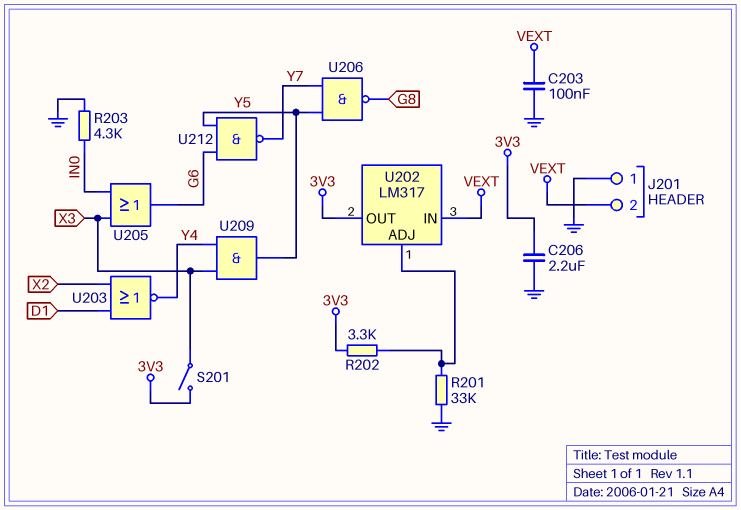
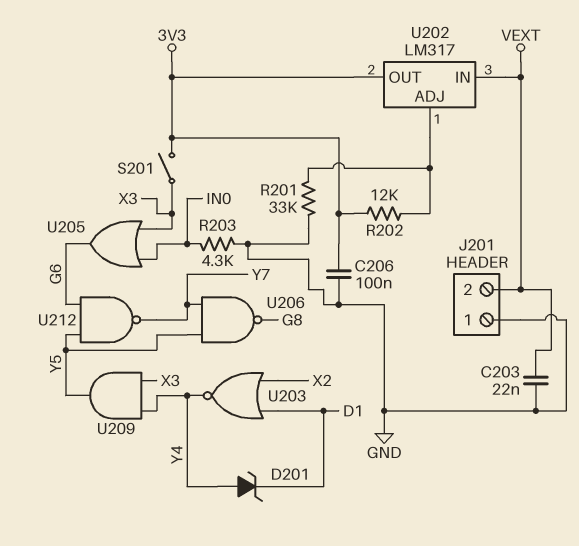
C203: 100nF (GND, VEXT) -> 22nF (GND, VEXT)
C206: 2.2uF (3V3, GND) -> 100nF (3V3, GND)
D201: none -> zener (A Y4, K D1)
R202: 3.3k (3V3, U202/ADJ) -> 12k (3V3, U202/ADJ)

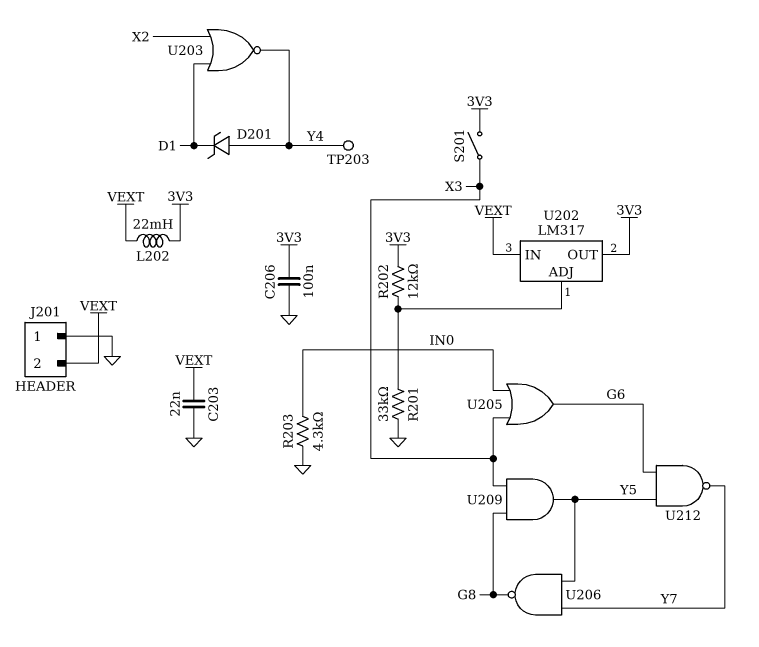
L202: none -> 22mH (3V3, VEXT)
TP203: none -> test point (Y4)
U209: AND (in X3, in Y4, out Y5) -> AND (in G8, in X3, out Y5)

